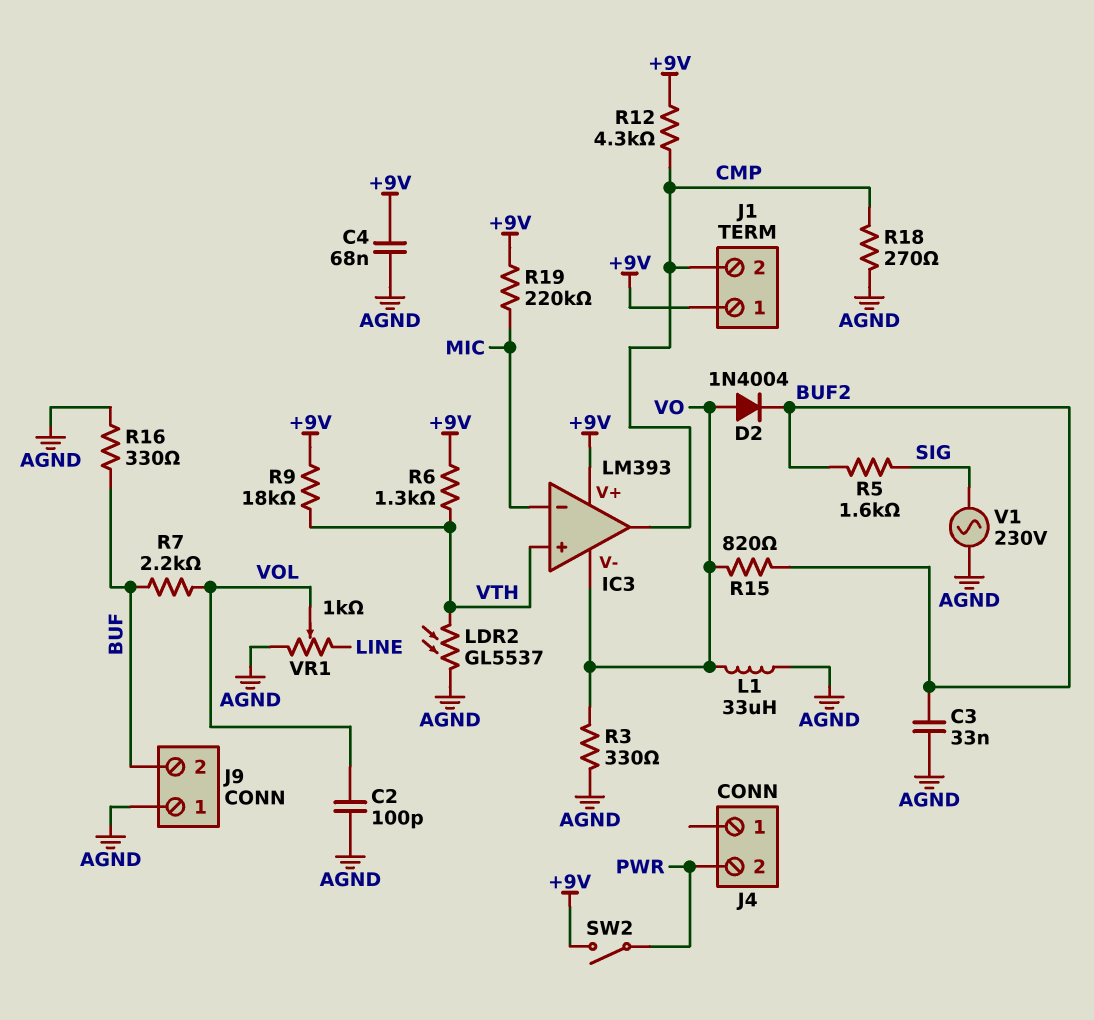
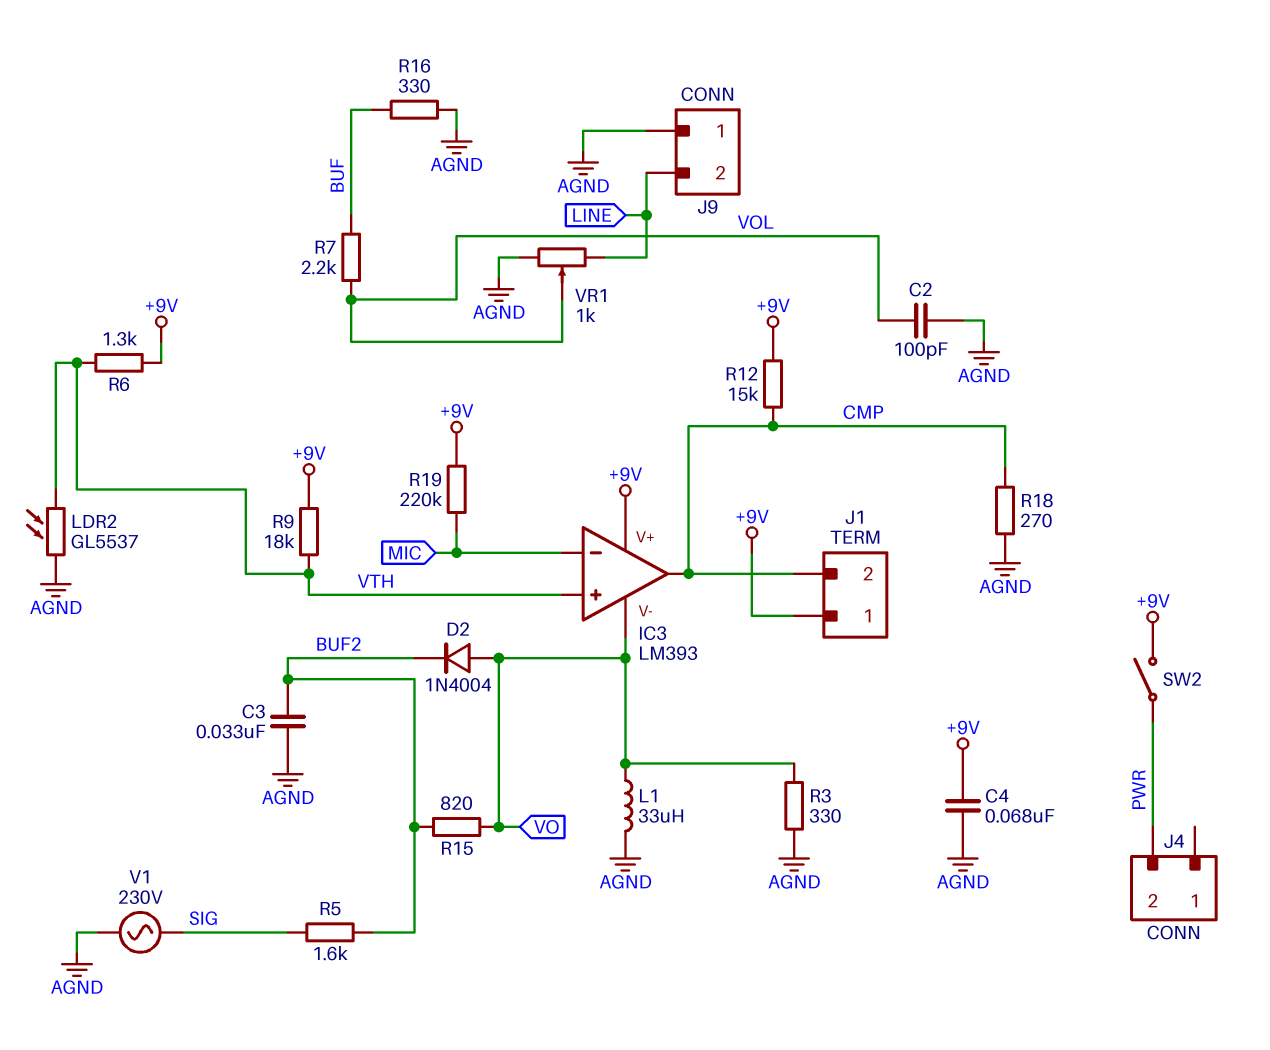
J9 pin 2: BUF -> LINE
R12: 4.3k (+9V, CMP) -> 15k (+9V, CMP)

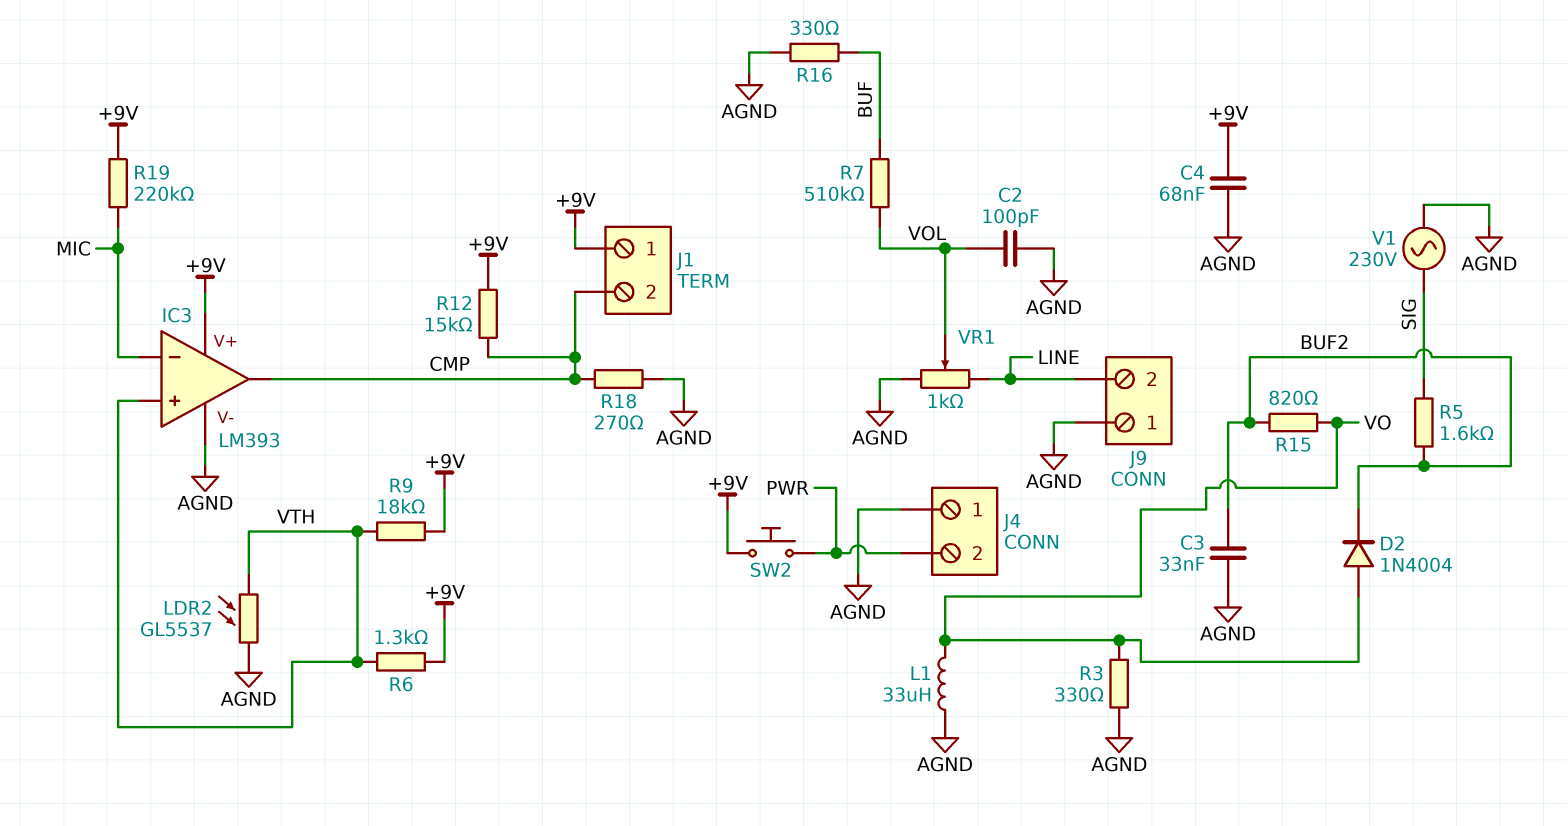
IC3 pin V-: VO -> AGND
J4 pin 1: none -> AGND
R7: 2.2k (BUF, VOL) -> 510k (BUF, VOL)
SW2: switch (+9V, PWR) -> button (+9V, PWR)

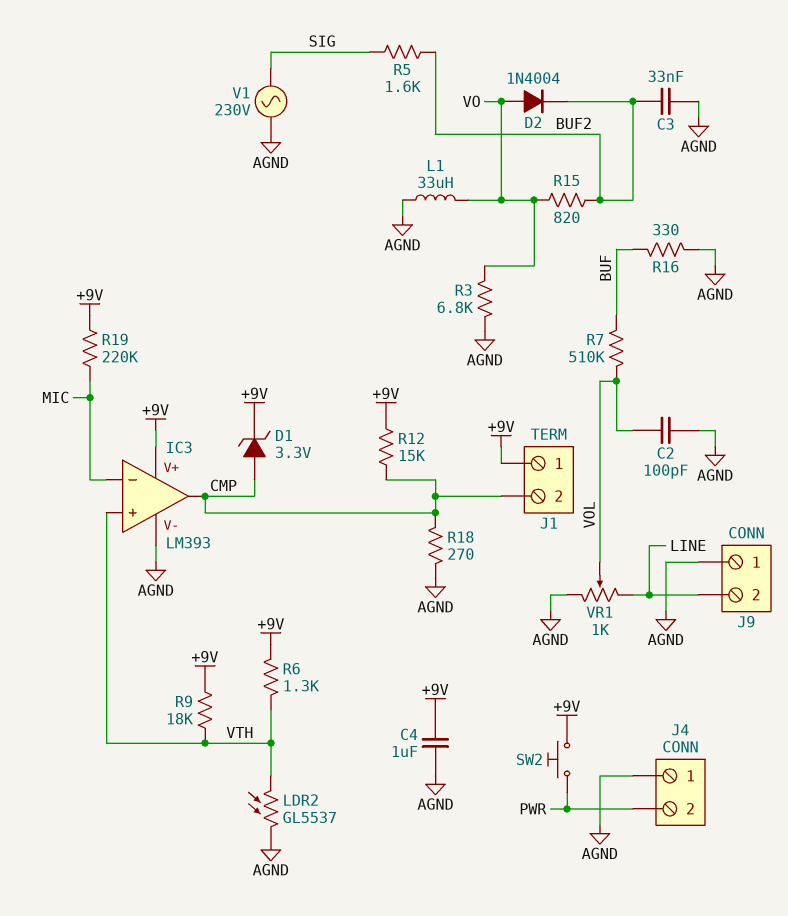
C4: 68nF (+9V, AGND) -> 1uF (+9V, AGND)
D1: none -> zener 3.3V (A CMP, K +9V)
R3: 330 (AGND, VO) -> 6.8k (AGND, VO)

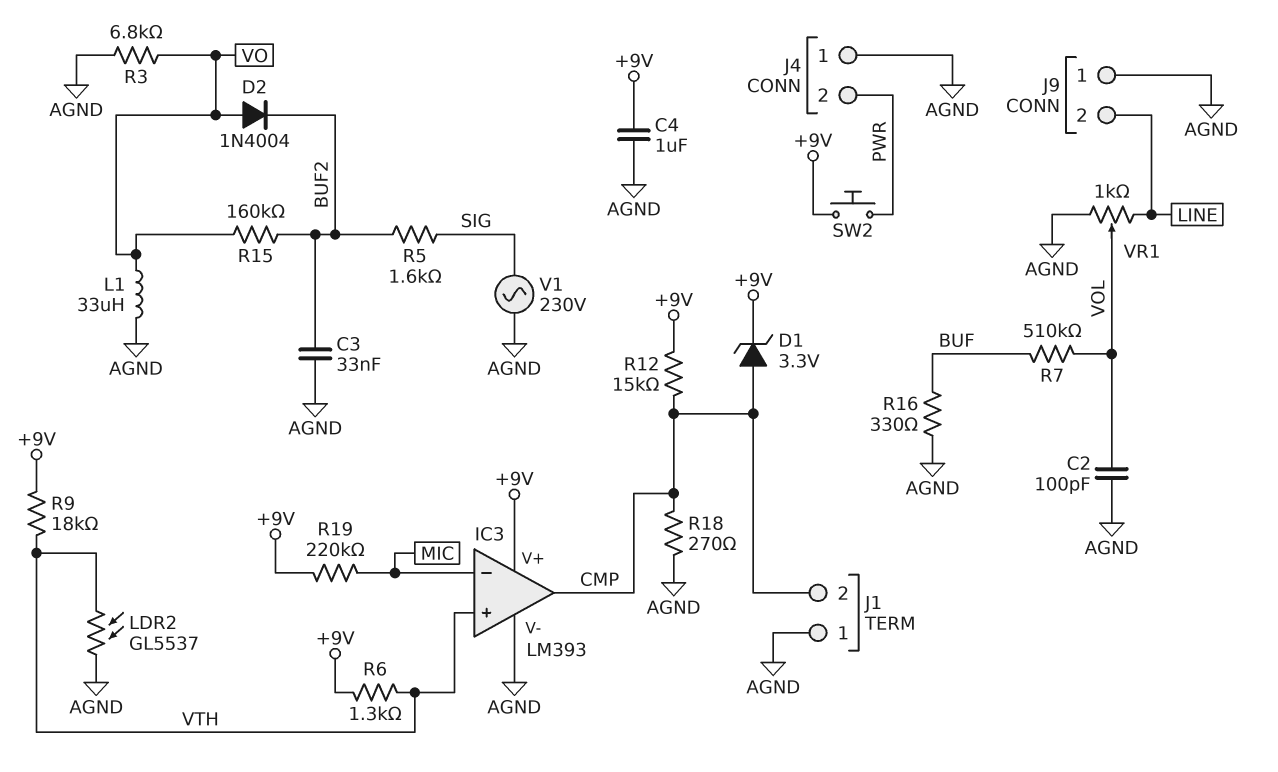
J1 pin 1: +9V -> AGND
R15: 820 (BUF2, VO) -> 160k (BUF2, VO)

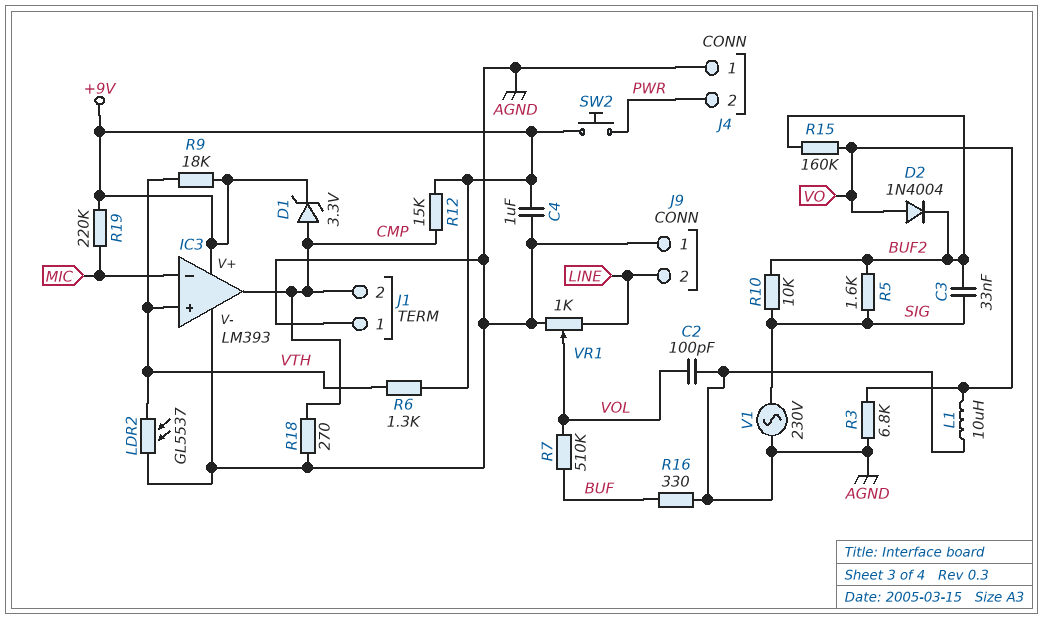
C3: 33nF (AGND, BUF2) -> 33nF (BUF2, SIG)
L1: 33uH (AGND, VO) -> 10uH (AGND, VO)
R10: none -> 10k (BUF2, SIG)

